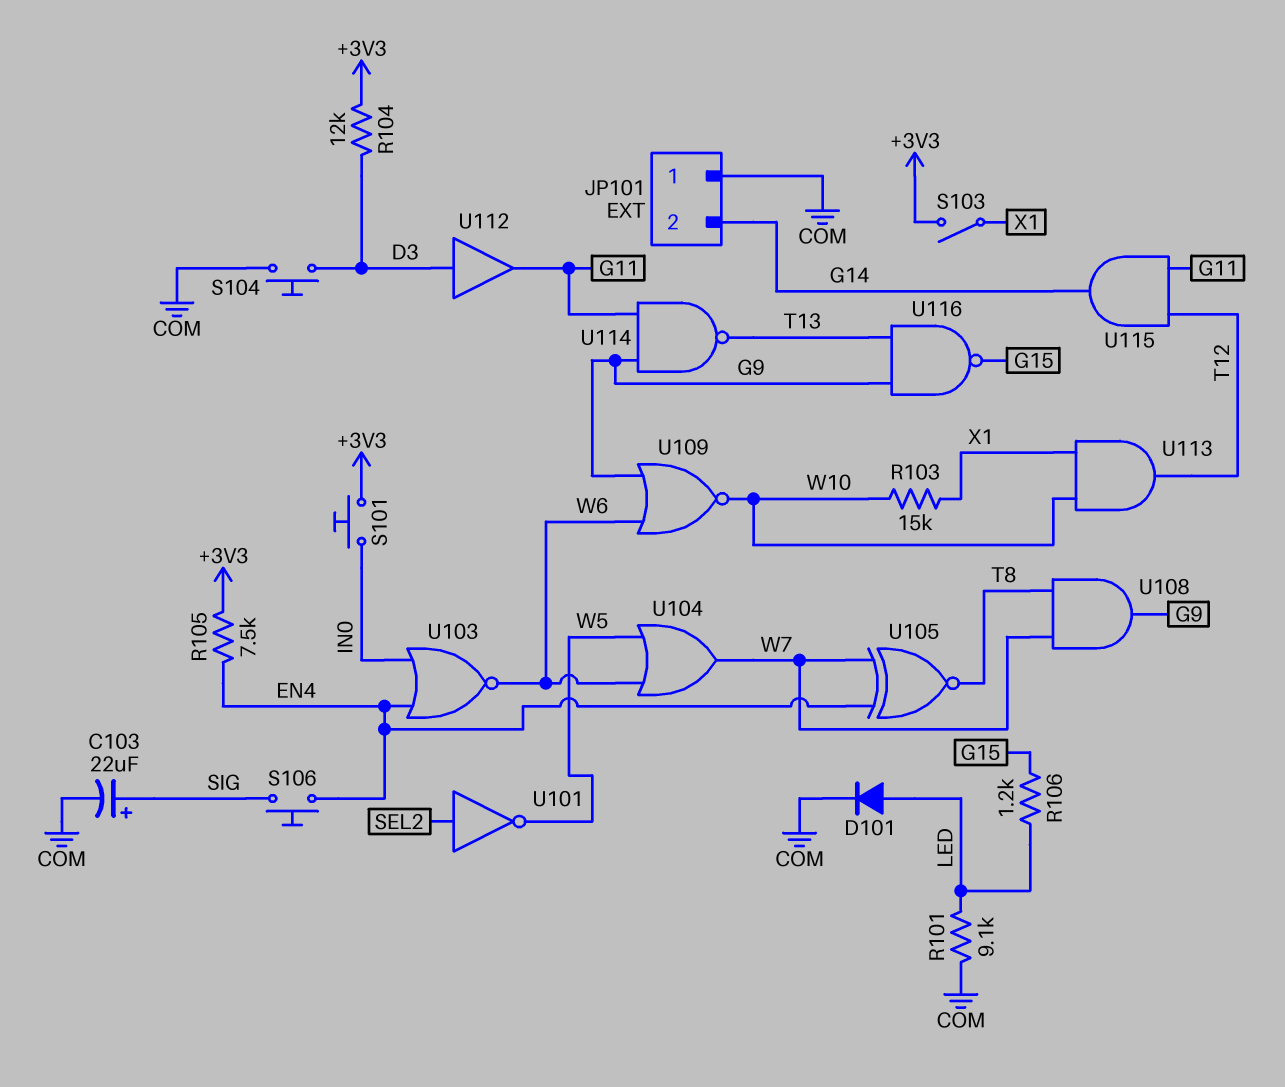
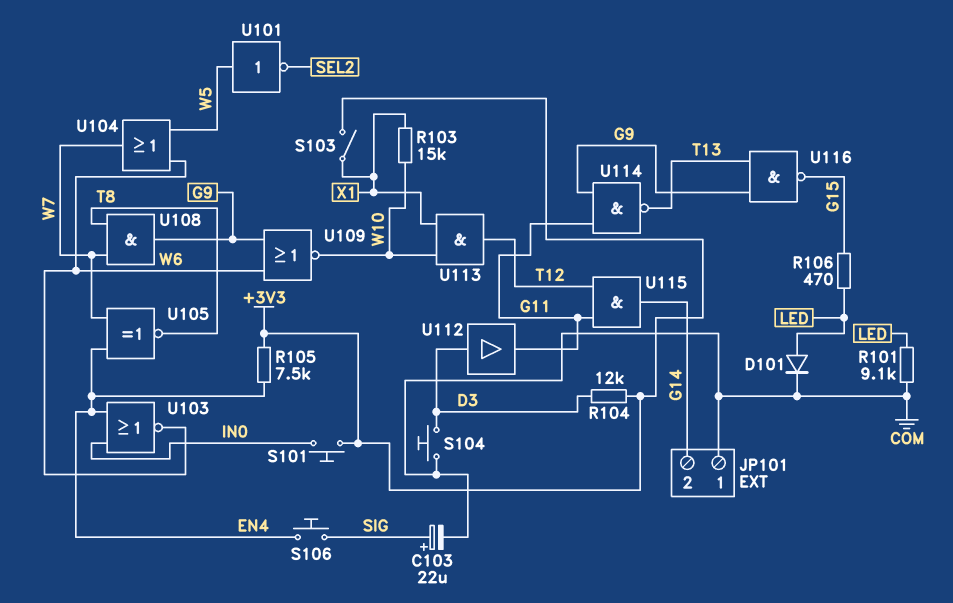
R106: 1.2k (G15, LED) -> 470 (G15, LED)
U101: NOT (in SEL2, out W5) -> NOT (in W5, out SEL2)

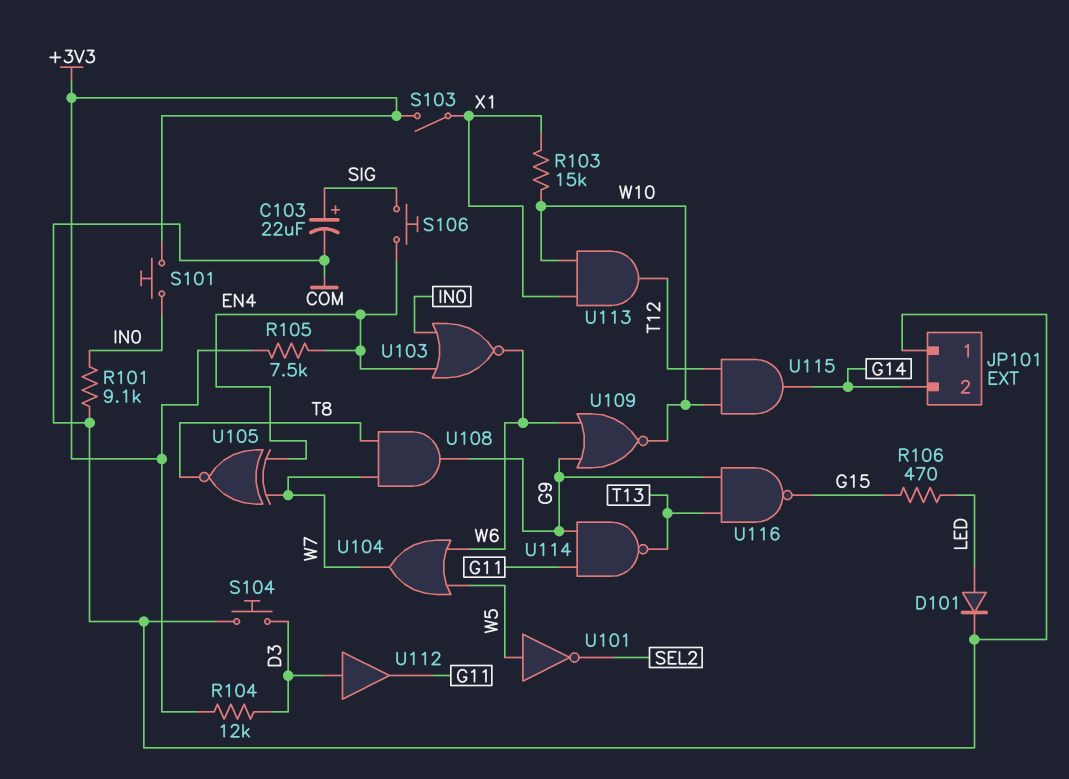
R101: 9.1k (COM, LED) -> 9.1k (COM, IN0)
U115: AND (in G11, in T12, out G14) -> AND (in T12, in W10, out G14)

